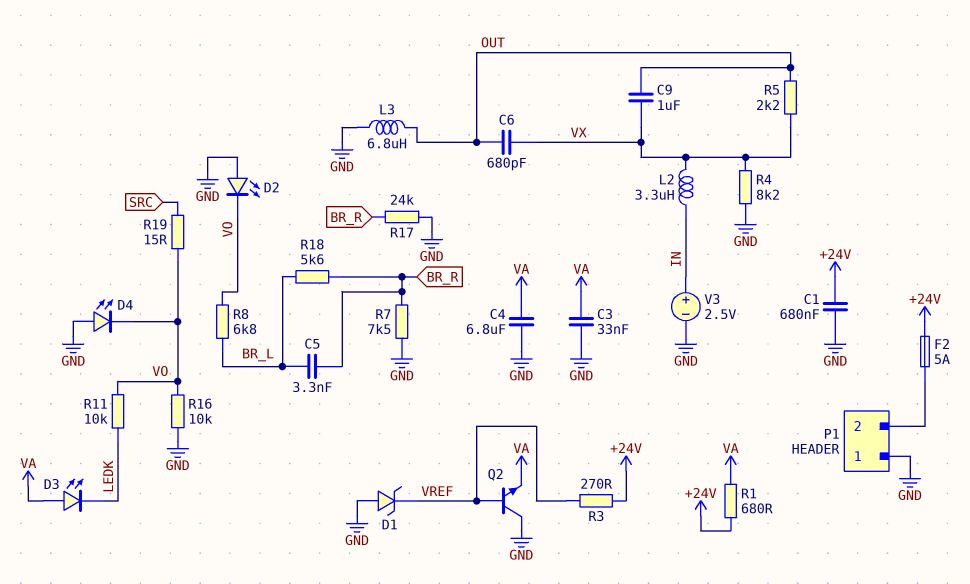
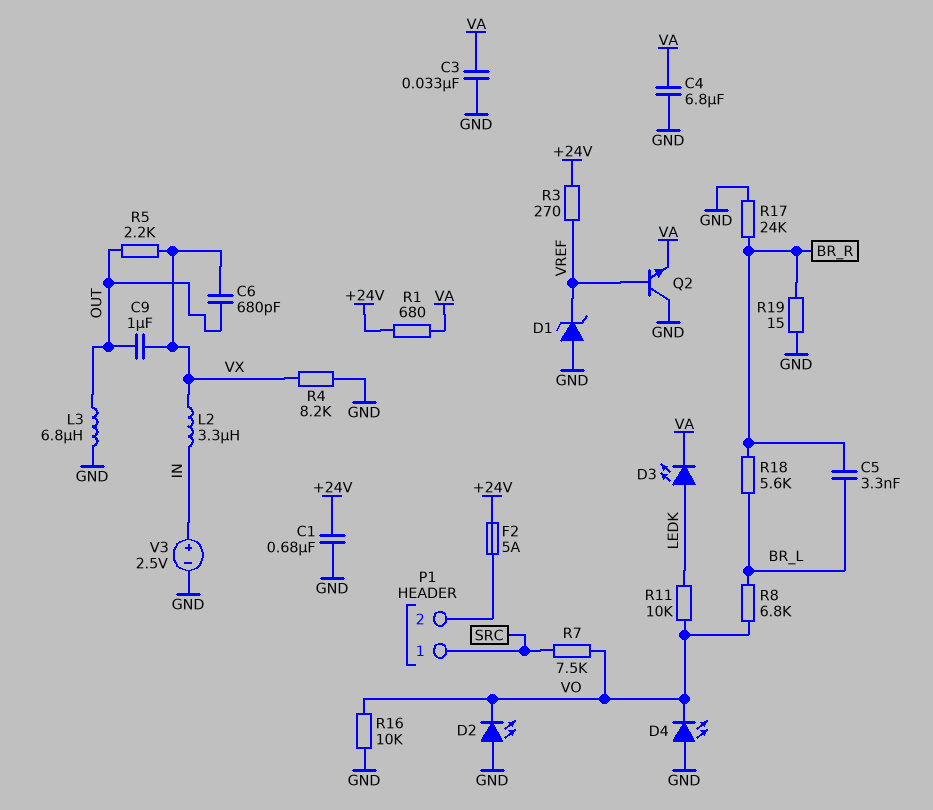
D3: LED (A VA, K LEDK) -> LED (A LEDK, K VA)
P1 pin 1: GND -> SRC
R7: 7.5k (BR_R, GND) -> 7.5k (SRC, VO)
R19: 15 (SRC, VO) -> 15 (BR_R, GND)

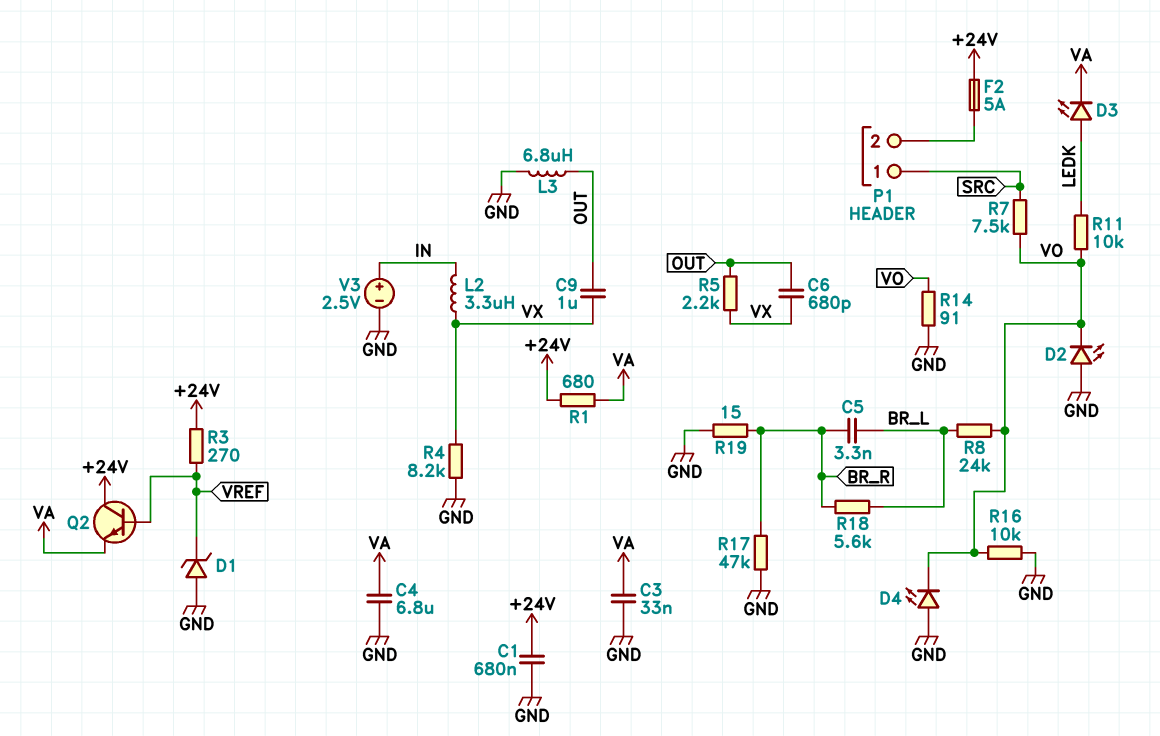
Q2: NPN (B VREF, C GND, E VA) -> NPN (B VREF, C +24V, E VA)
R8: 6.8k (BR_L, VO) -> 24k (BR_L, VO)
R14: none -> 91 (GND, VO)
R17: 24k (BR_R, GND) -> 47k (BR_R, GND)

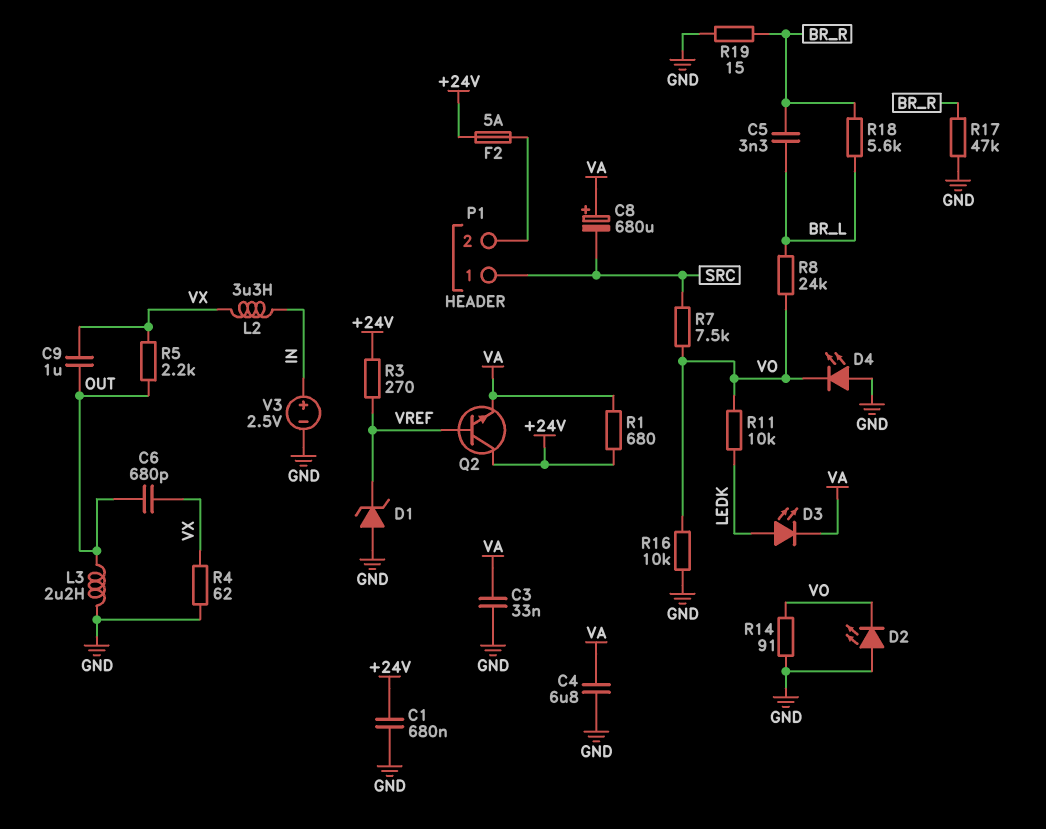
C8: none -> 680uF (plus VA, minus SRC)
L3: 6.8uH (GND, OUT) -> 2.2uH (GND, OUT)
R4: 8.2k (GND, VX) -> 62 (GND, VX)

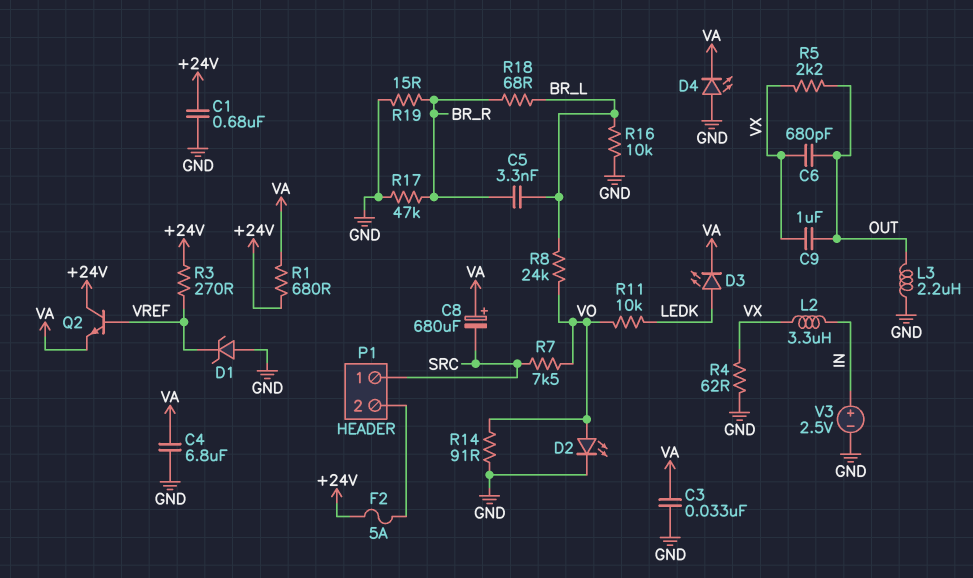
D2: LED (A GND, K VO) -> LED (A VO, K GND)
D4: LED (A GND, K VO) -> LED (A GND, K VA)
R16: 10k (GND, VO) -> 10k (BR_L, GND)
R18: 5.6k (BR_L, BR_R) -> 68 (BR_L, BR_R)

